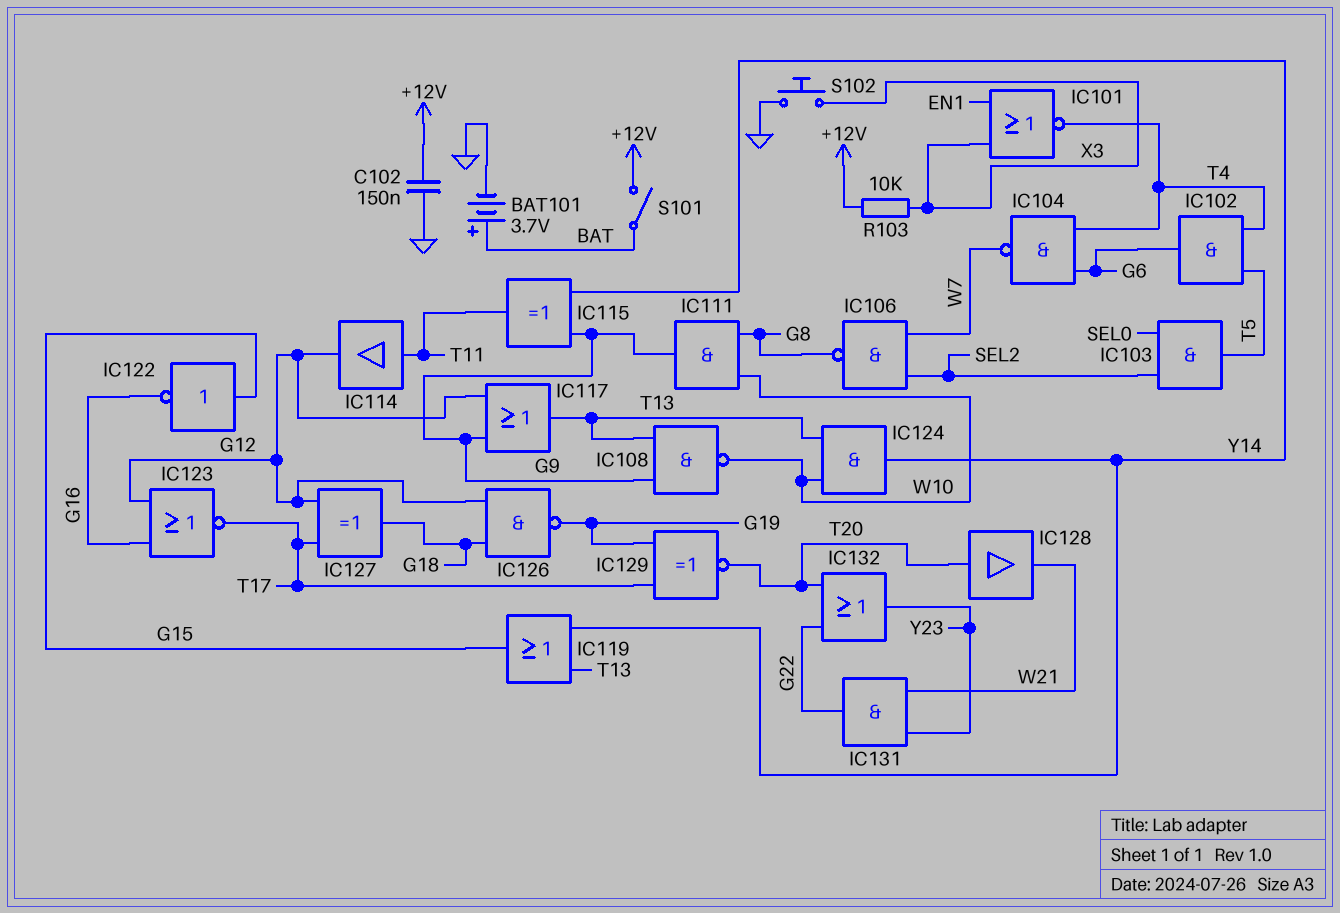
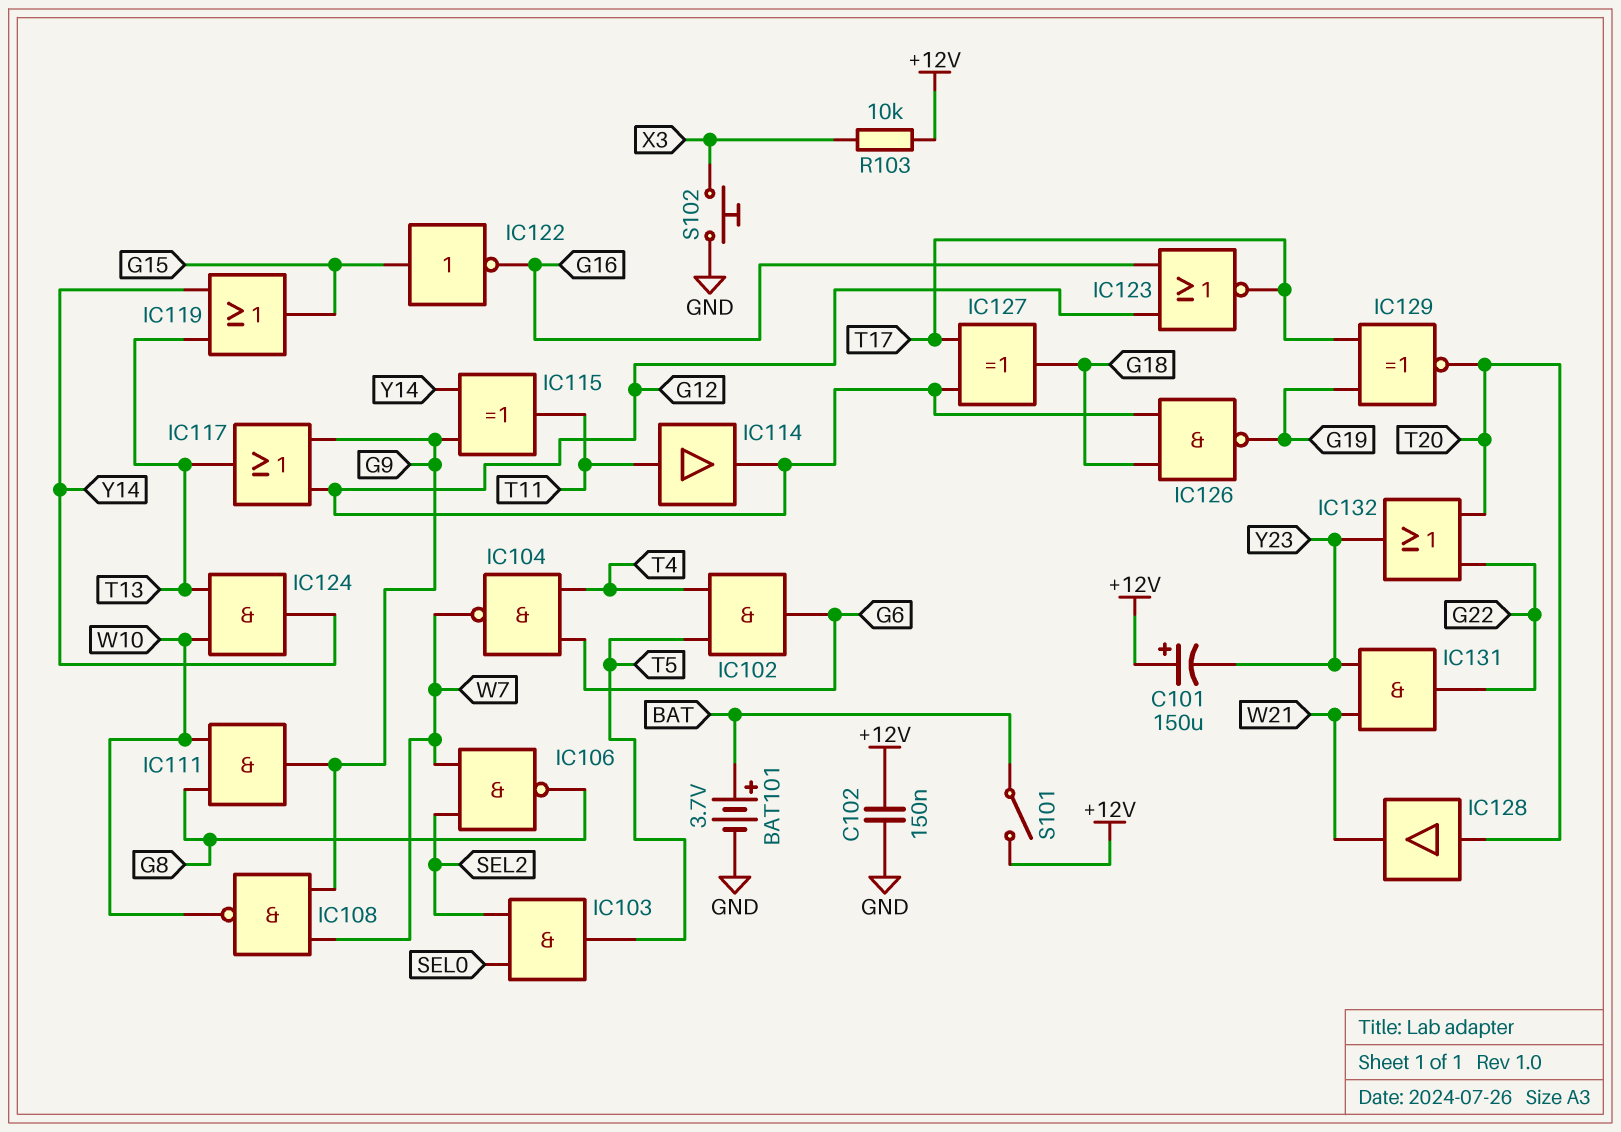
C101: none -> 150uF (plus +12V, minus Y23)
IC101: NOR (in EN1, in X3, out T4) -> none
IC108: NAND (in G9, in T13, out W10) -> NAND (in G9, in W7, out W10)

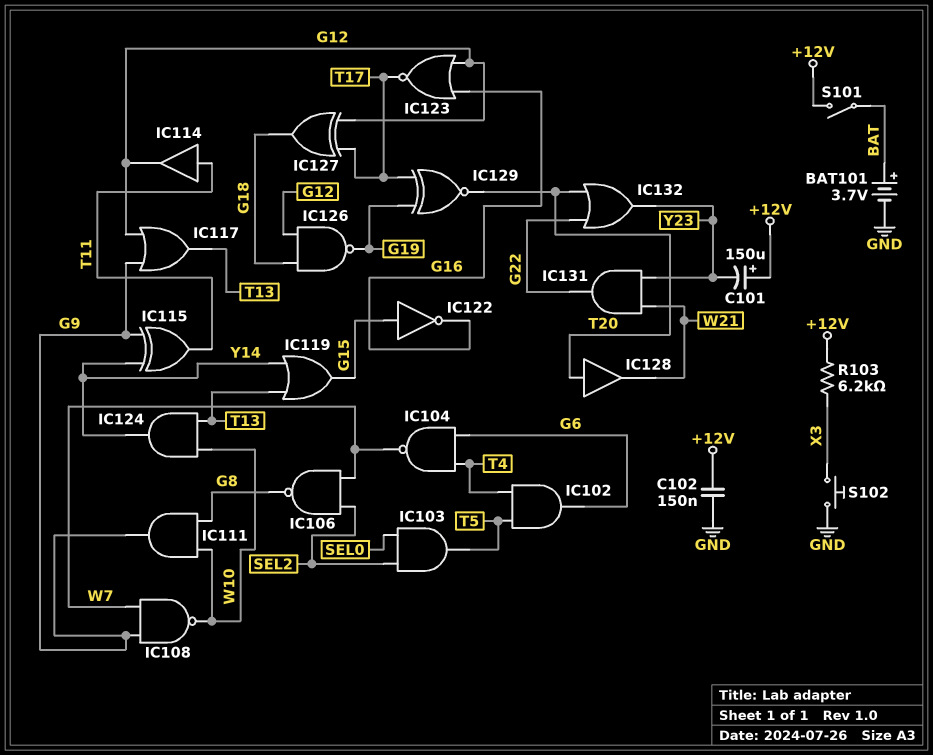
R103: 10k (+12V, X3) -> 6.2k (+12V, X3)

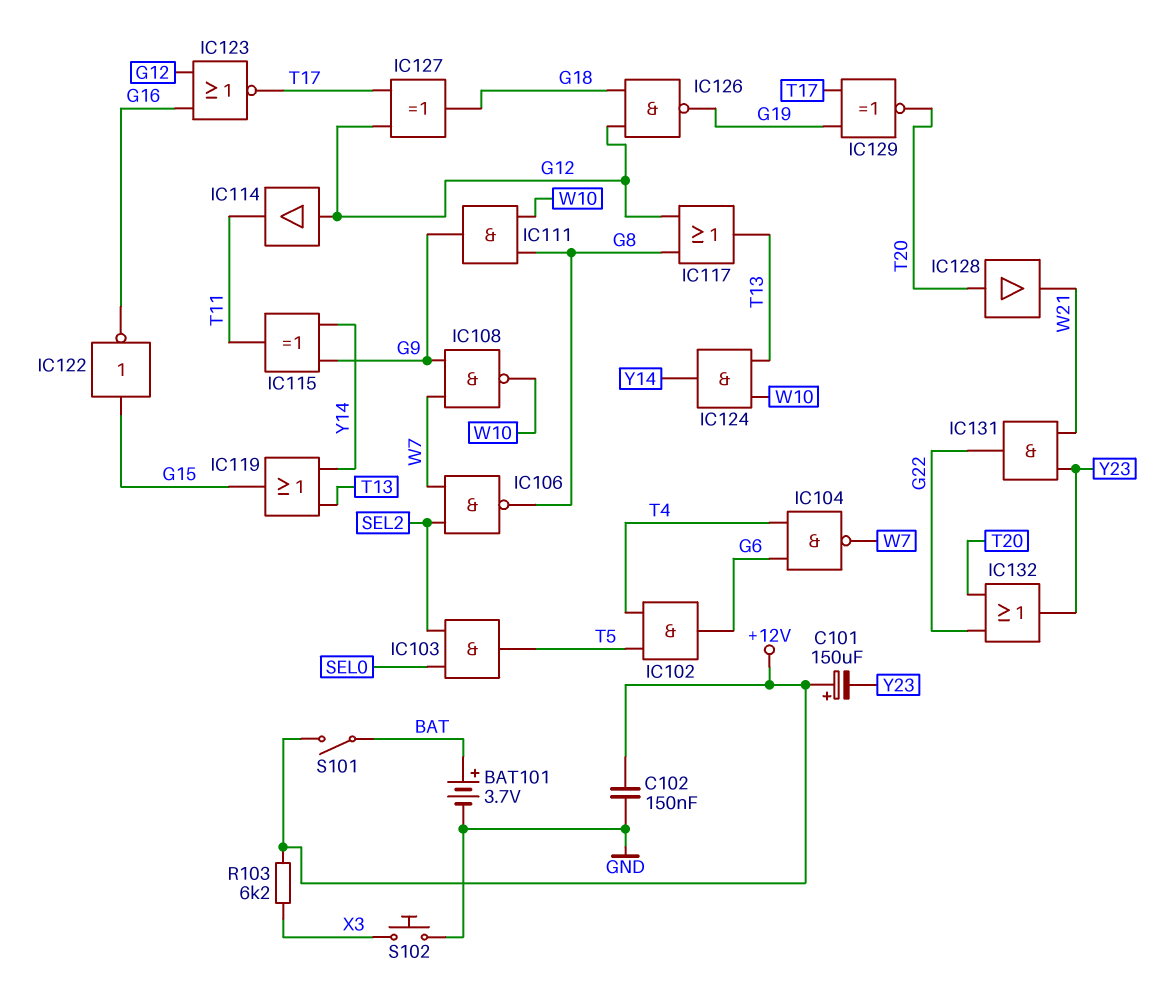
IC114: buffer (in T11, out G12) -> buffer (in G12, out T11)
IC117: OR (in G9, in G12, out T13) -> OR (in G8, in G12, out T13)

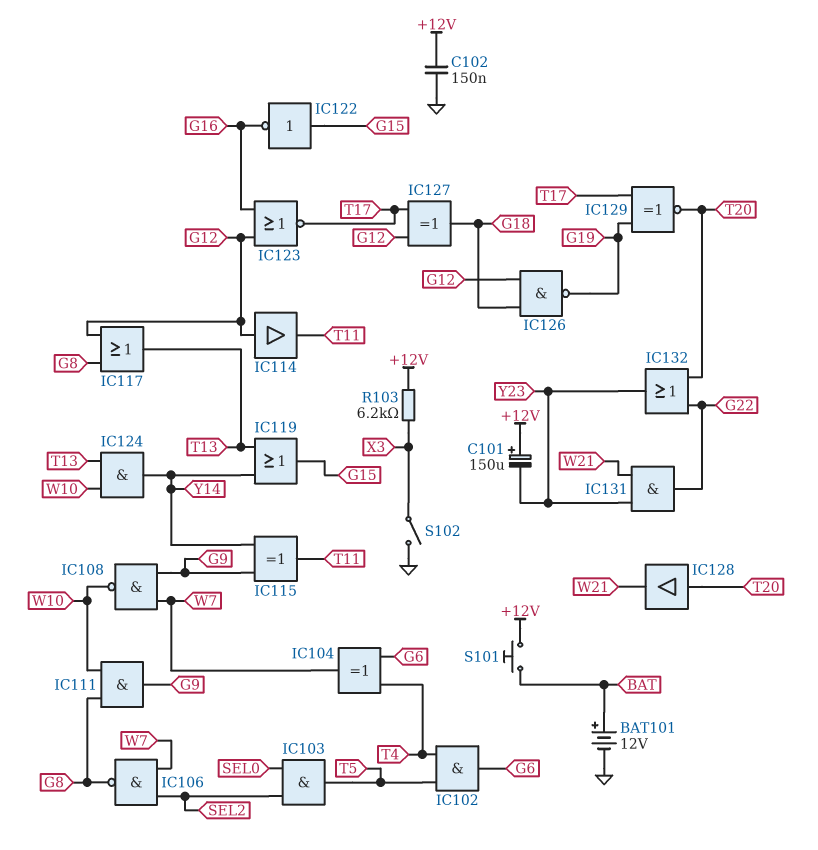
BAT101: 3.7V (plus BAT, minus GND) -> 12V (plus BAT, minus GND)
IC104: NAND (in G6, in T4, out W7) -> XOR (in G6, in T4, out W7)
S101: switch (+12V, BAT) -> button (+12V, BAT)
S102: button (GND, X3) -> switch (GND, X3)

